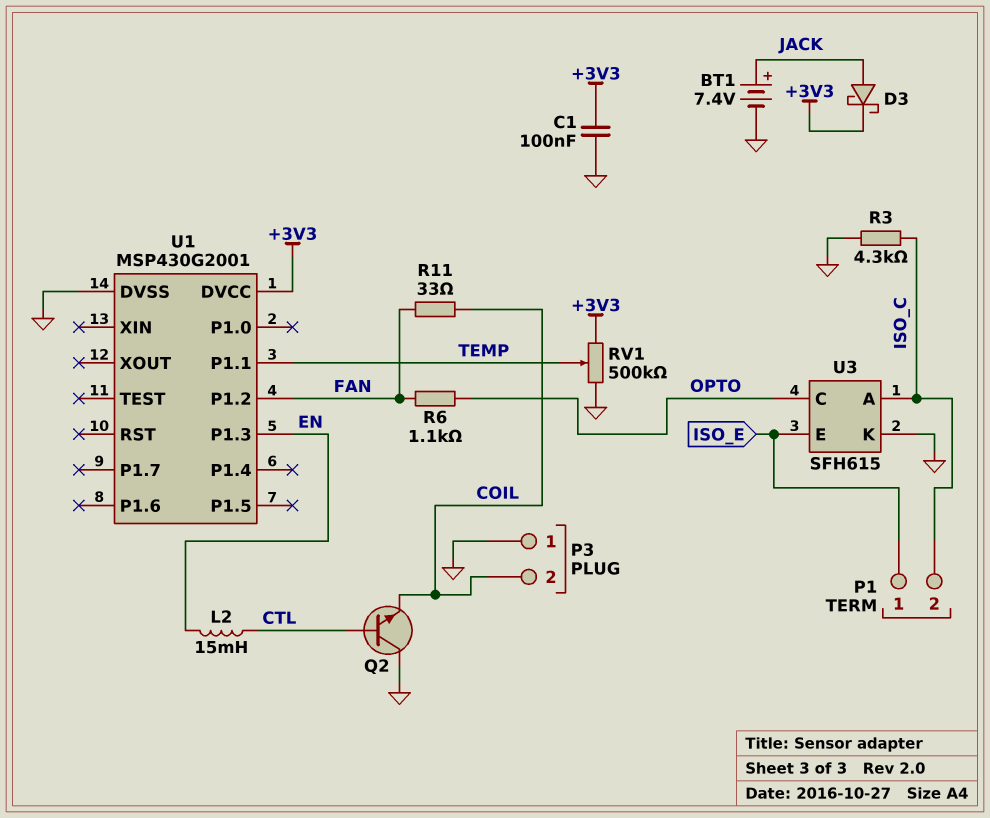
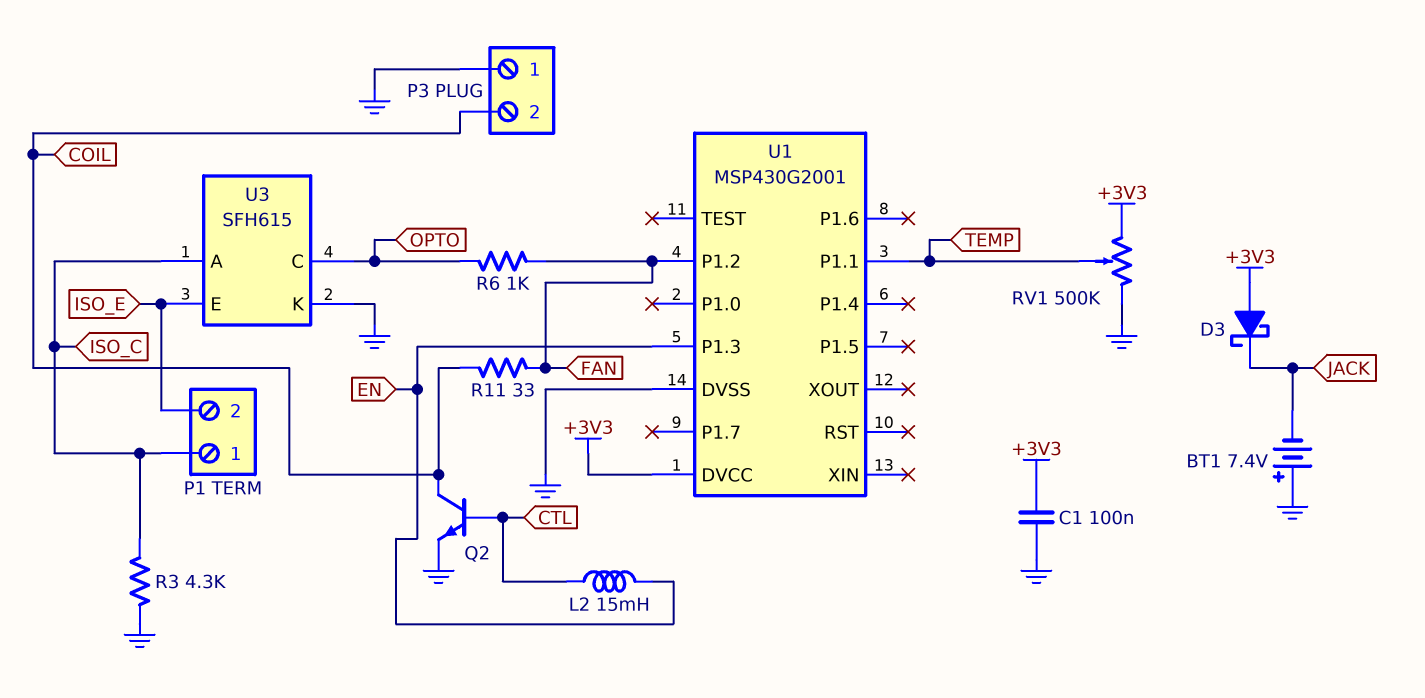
BT1: 7.4V (plus JACK, minus GND) -> 7.4V (plus GND, minus JACK)
D3: schottky (A JACK, K +3V3) -> schottky (A +3V3, K JACK)
P1 pin 1: ISO_E -> ISO_C
P1 pin 2: ISO_C -> ISO_E
Q2: NPN (B CTL, C GND, E COIL) -> NPN (B CTL, C COIL, E GND)
R6: 1.1k (FAN, OPTO) -> 1k (FAN, OPTO)

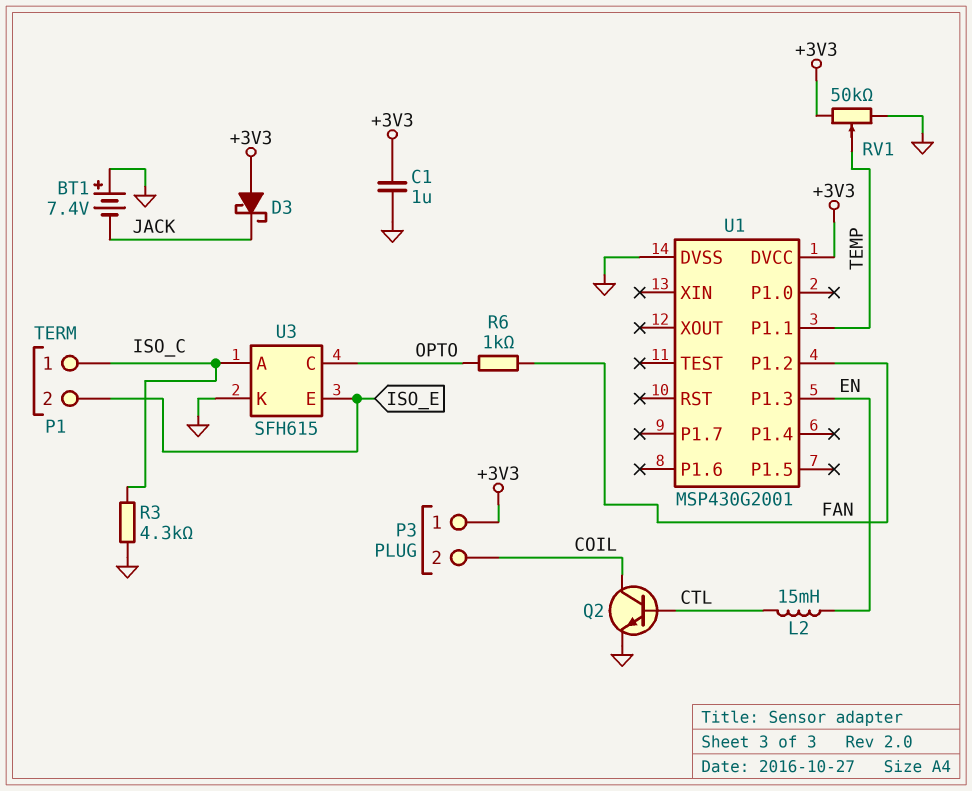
C1: 100nF (+3V3, GND) -> 1uF (+3V3, GND)
P3 pin 1: GND -> +3V3
R11: 33 (COIL, FAN) -> none
RV1: 500k (+3V3, GND, wiper TEMP) -> 50k (+3V3, GND, wiper TEMP)

